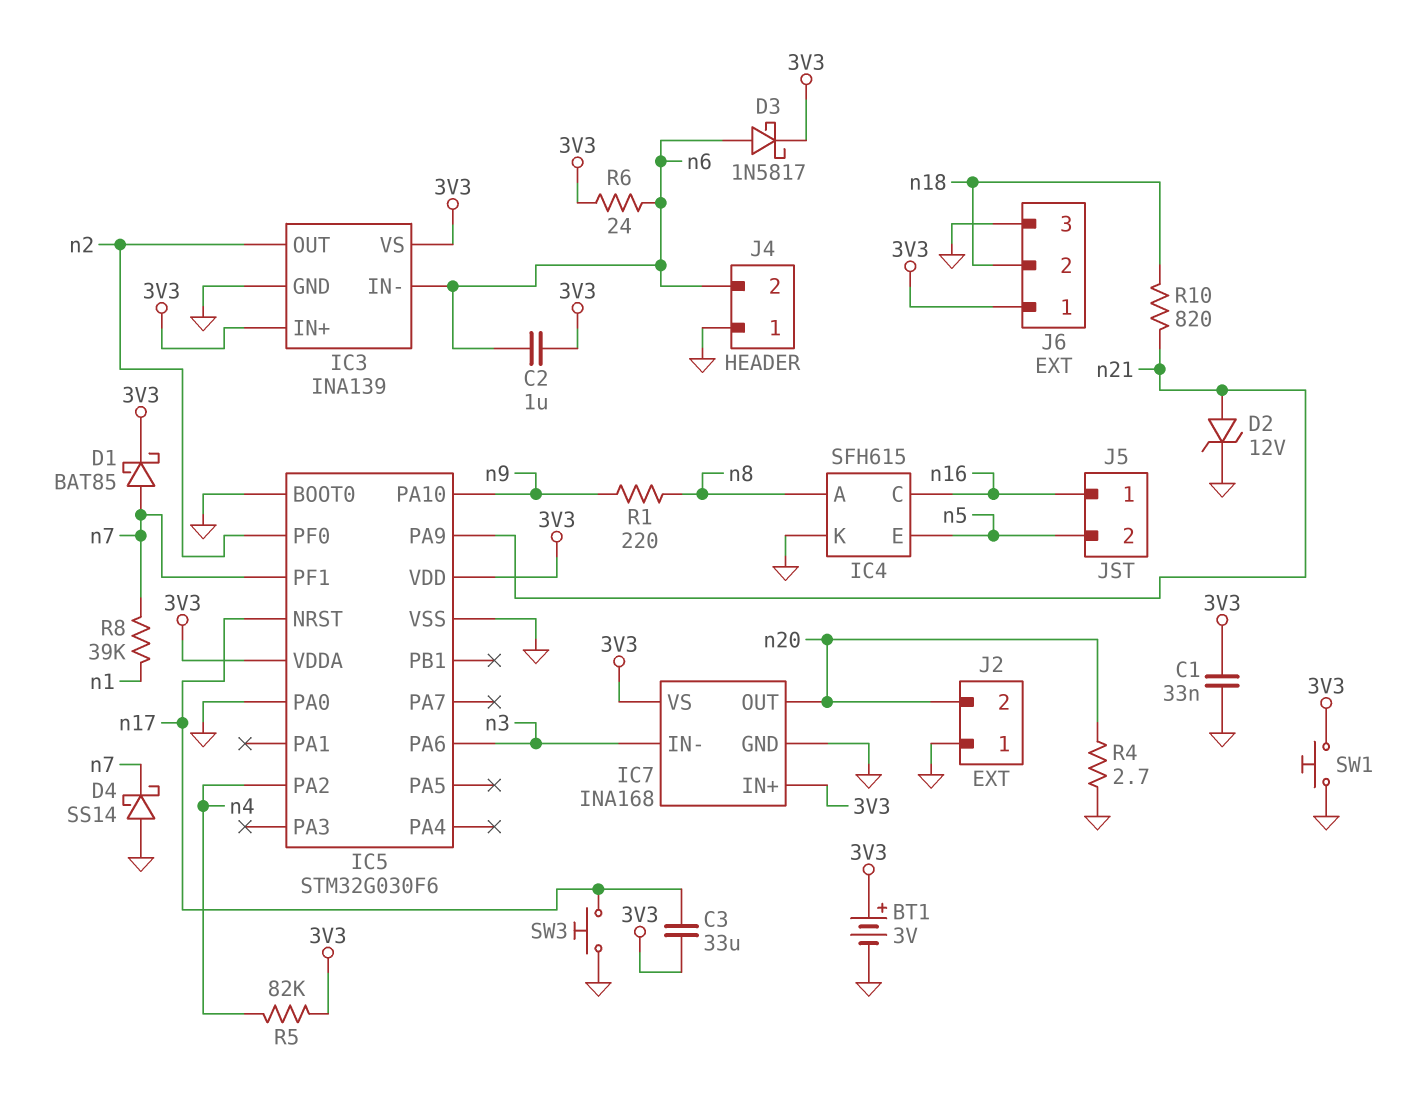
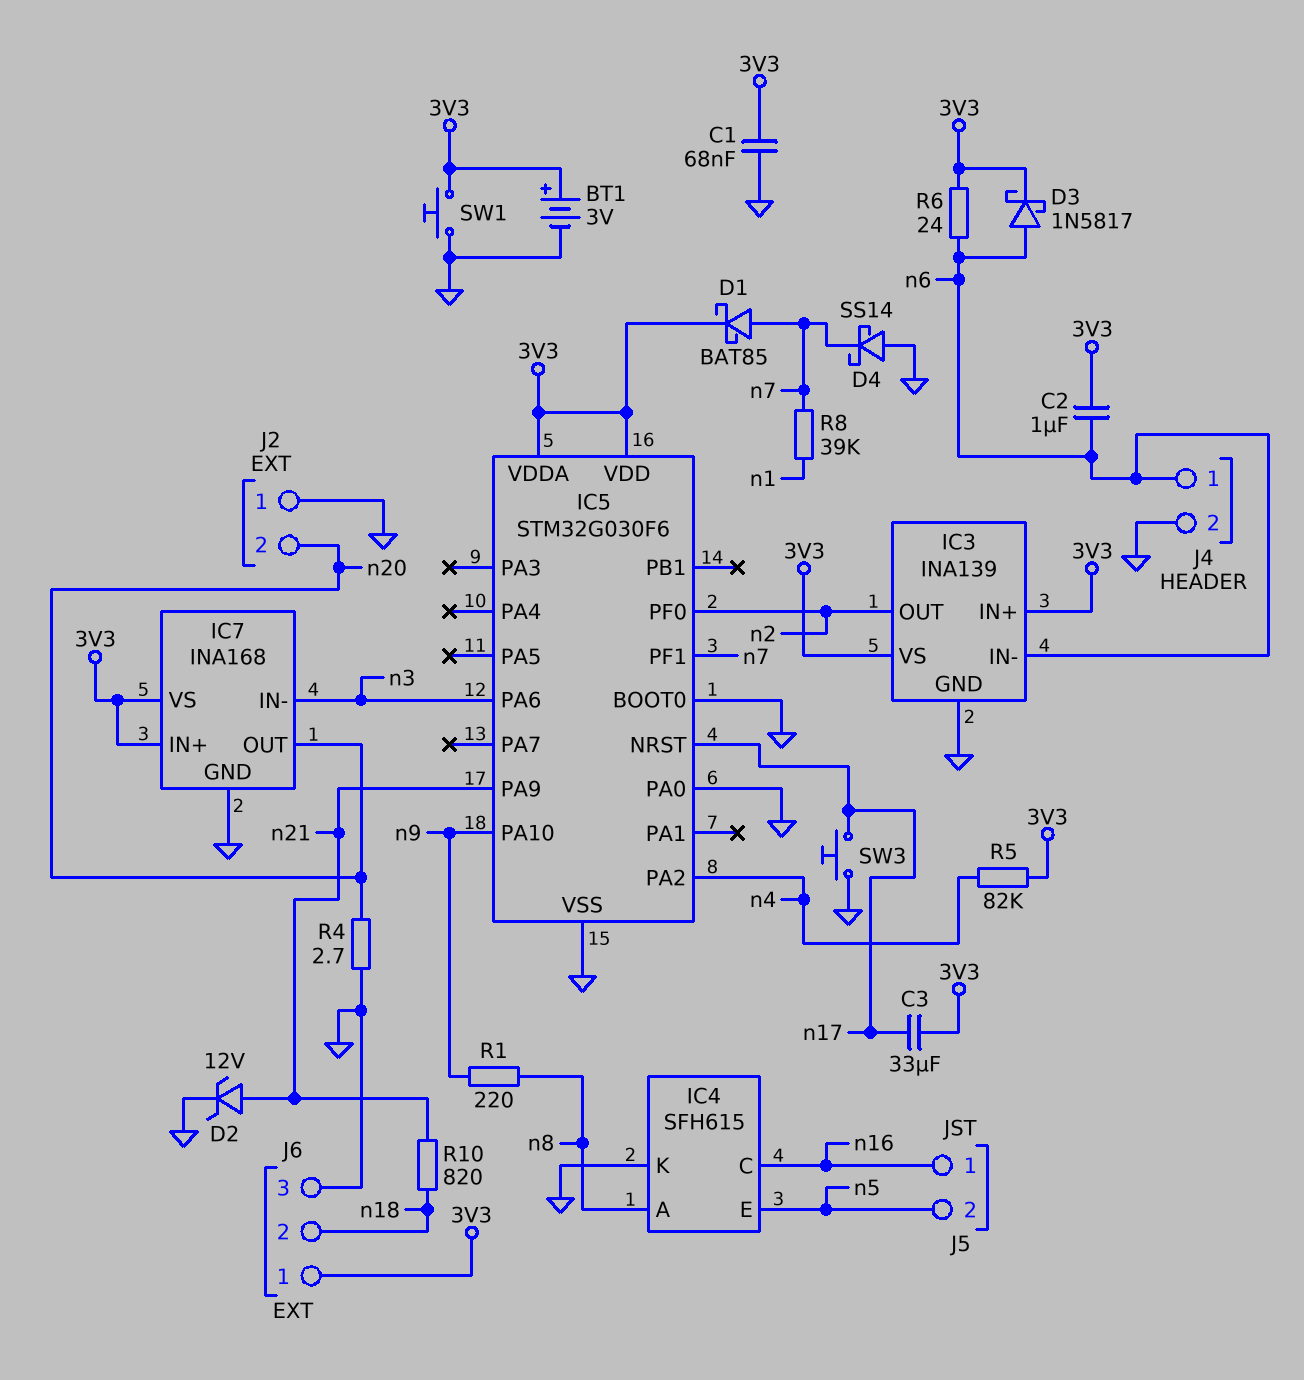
C1: 33nF (3V3, GND) -> 68nF (3V3, GND)
J4 pin 1: GND -> n6
J4 pin 2: n6 -> GND

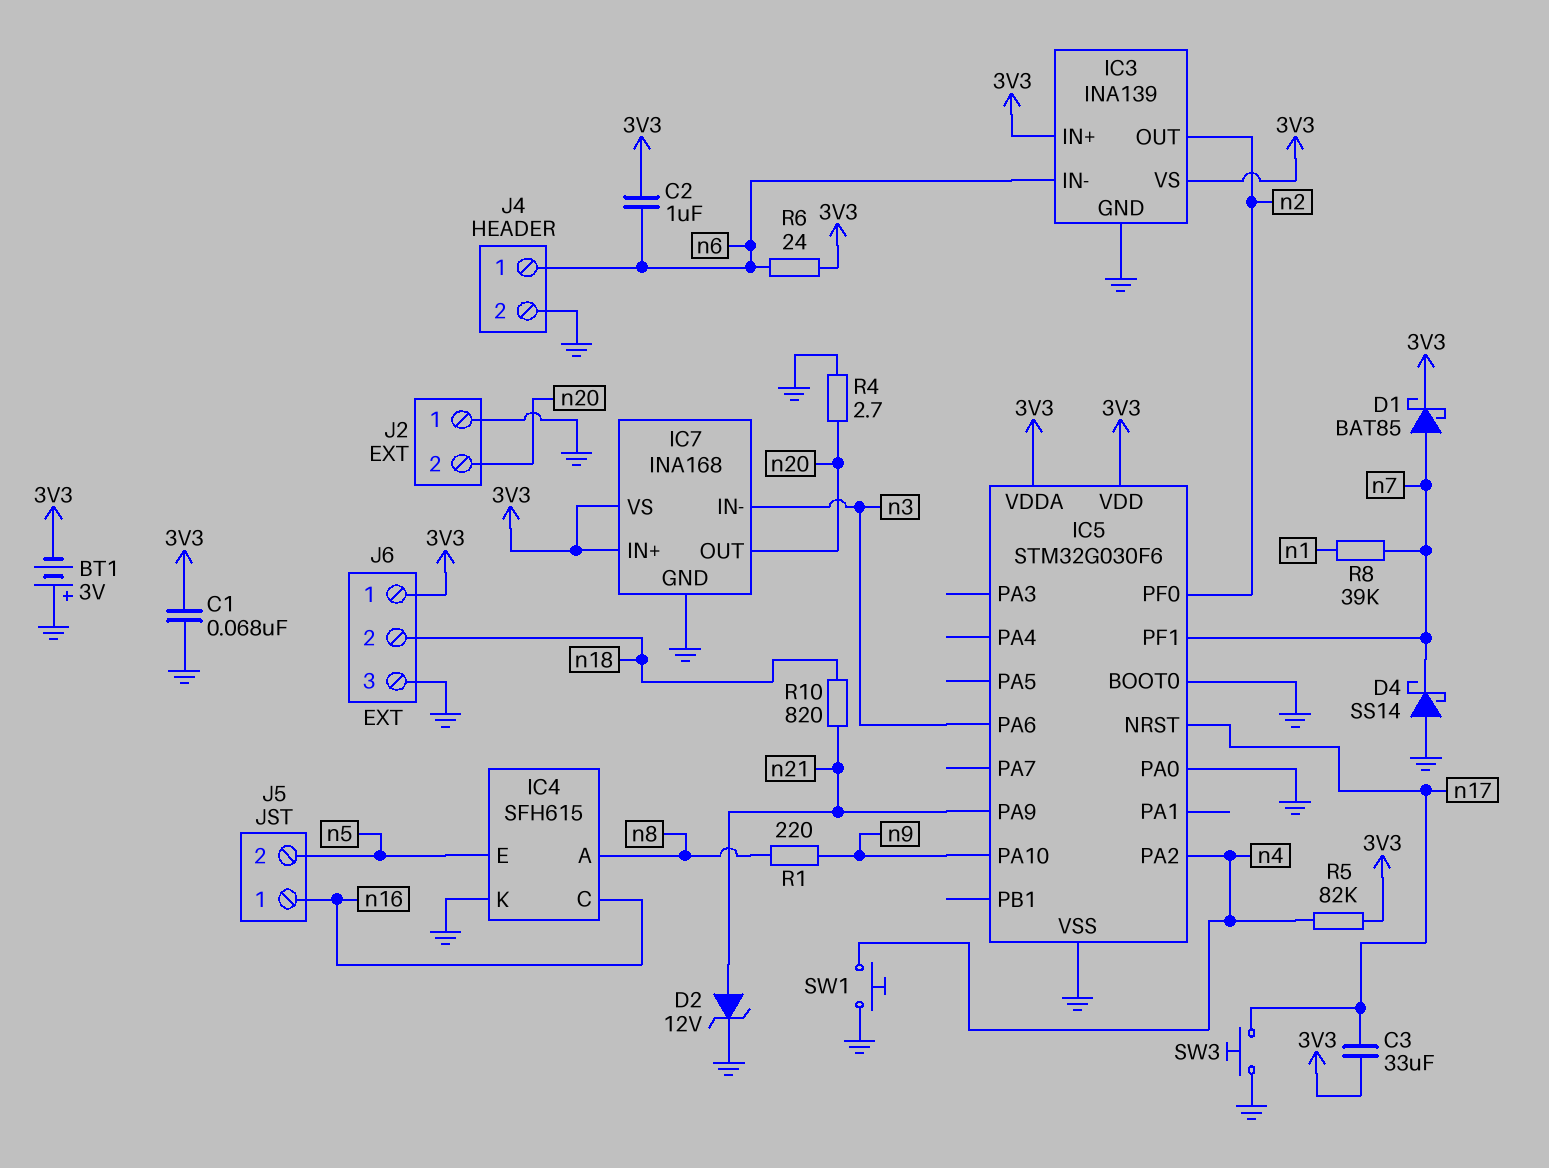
BT1: 3V (plus 3V3, minus GND) -> 3V (plus GND, minus 3V3)
D3: schottky 1N5817 (A n6, K 3V3) -> none
SW1: button (3V3, GND) -> button (GND, n4)

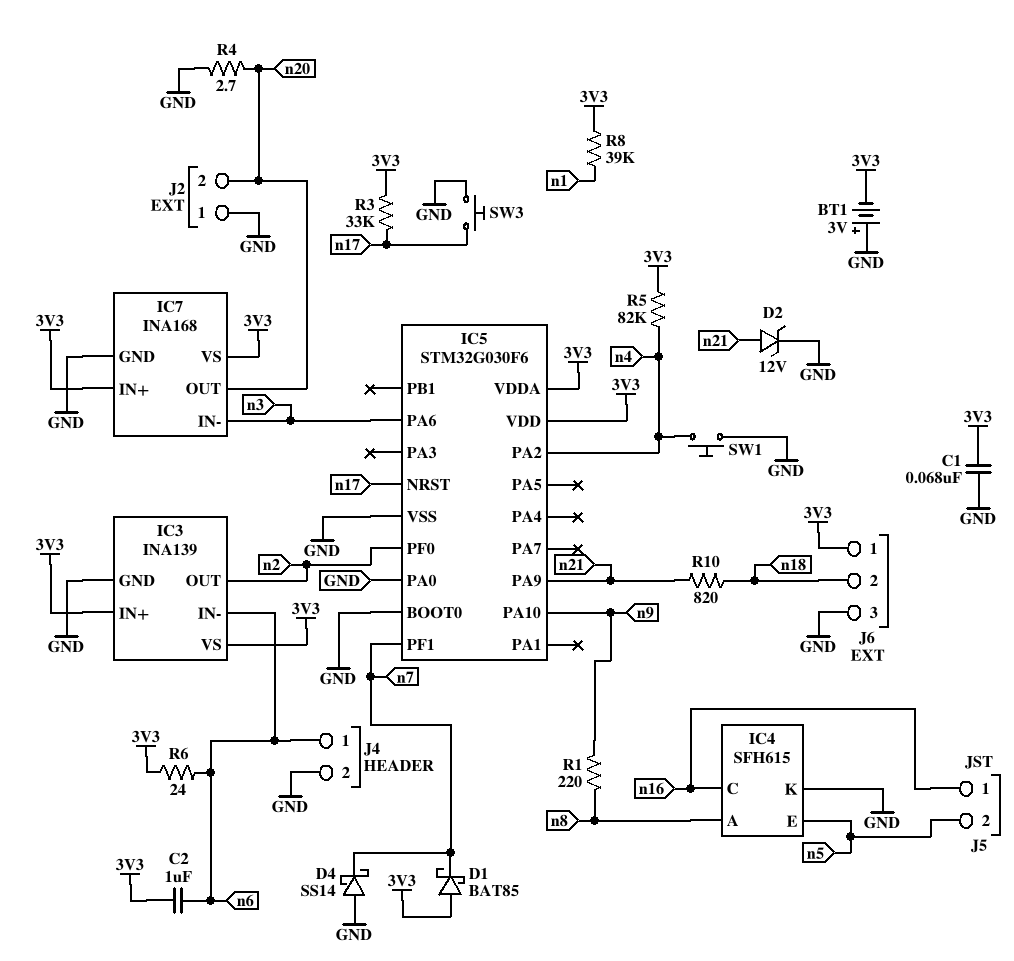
C3: 33uF (3V3, n17) -> none
D1: schottky BAT85 (A n7, K 3V3) -> schottky BAT85 (A 3V3, K n7)
R3: none -> 33k (3V3, n17)
R8: 39k (n1, n7) -> 39k (3V3, n1)

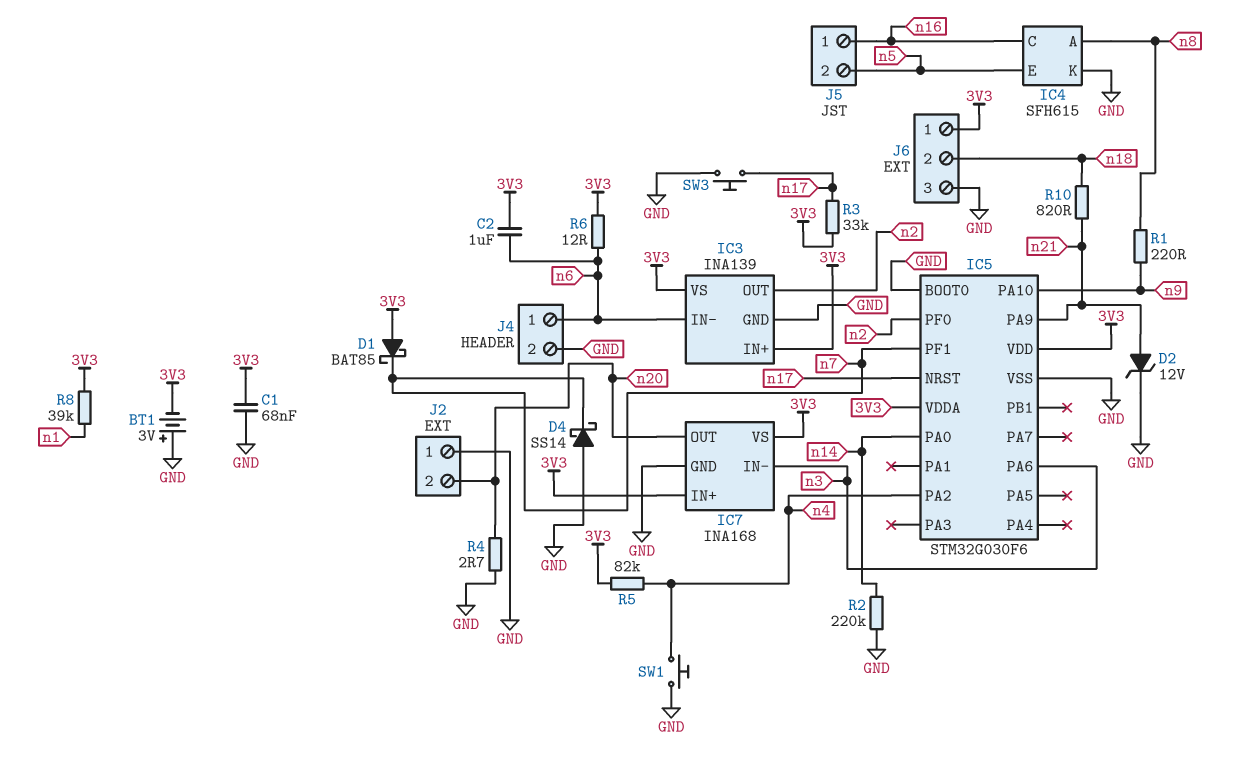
IC5 pin PA0: GND -> n14
R2: none -> 220k (GND, n14)
R6: 24 (3V3, n6) -> 12 (3V3, n6)

